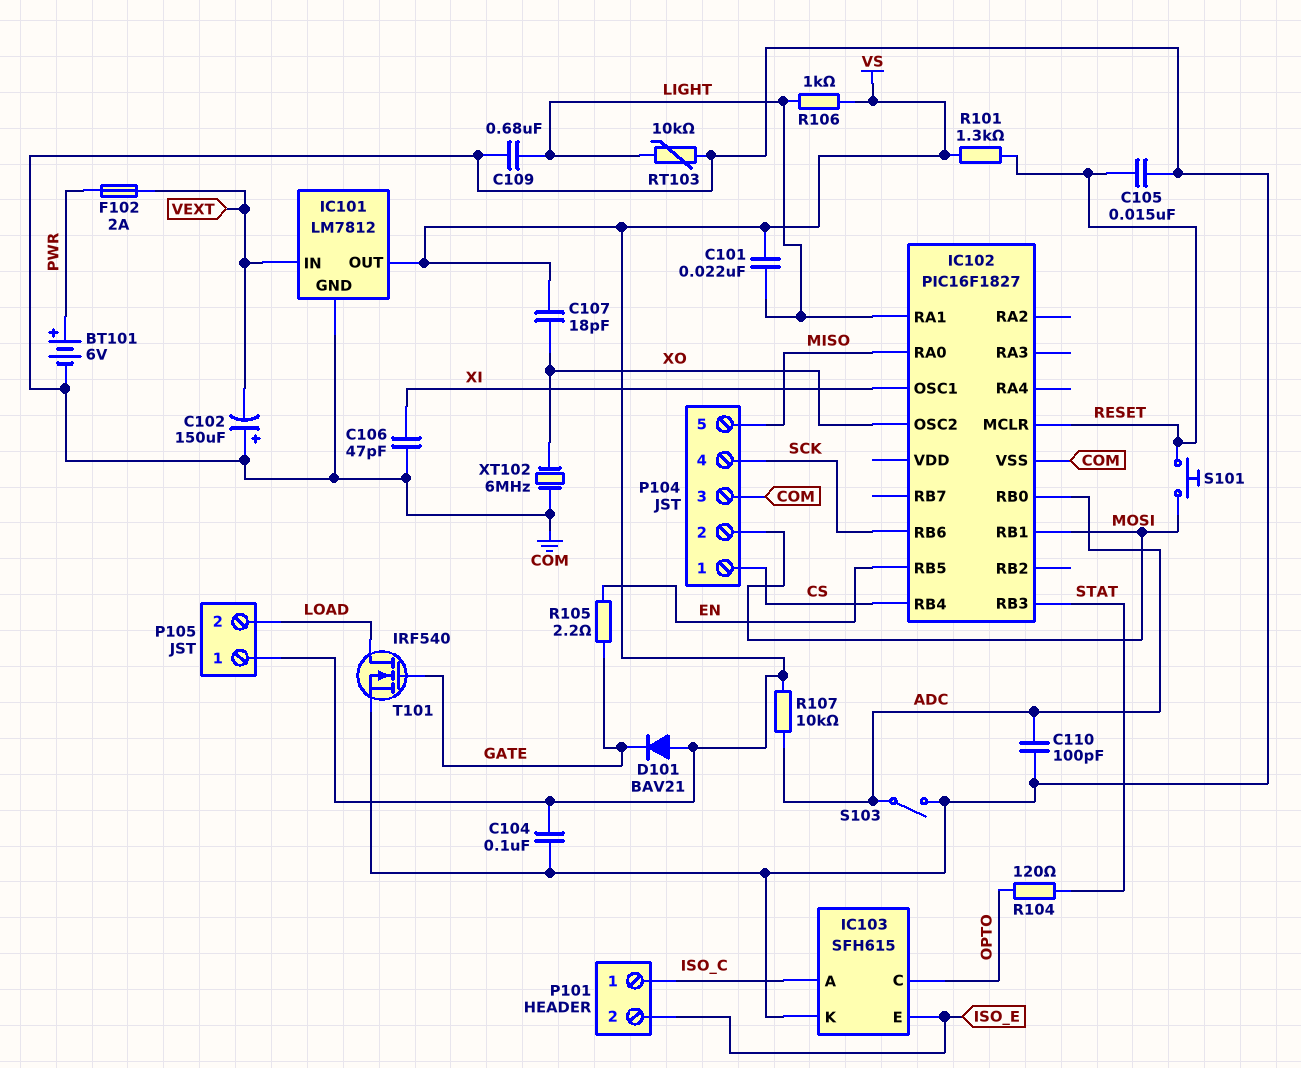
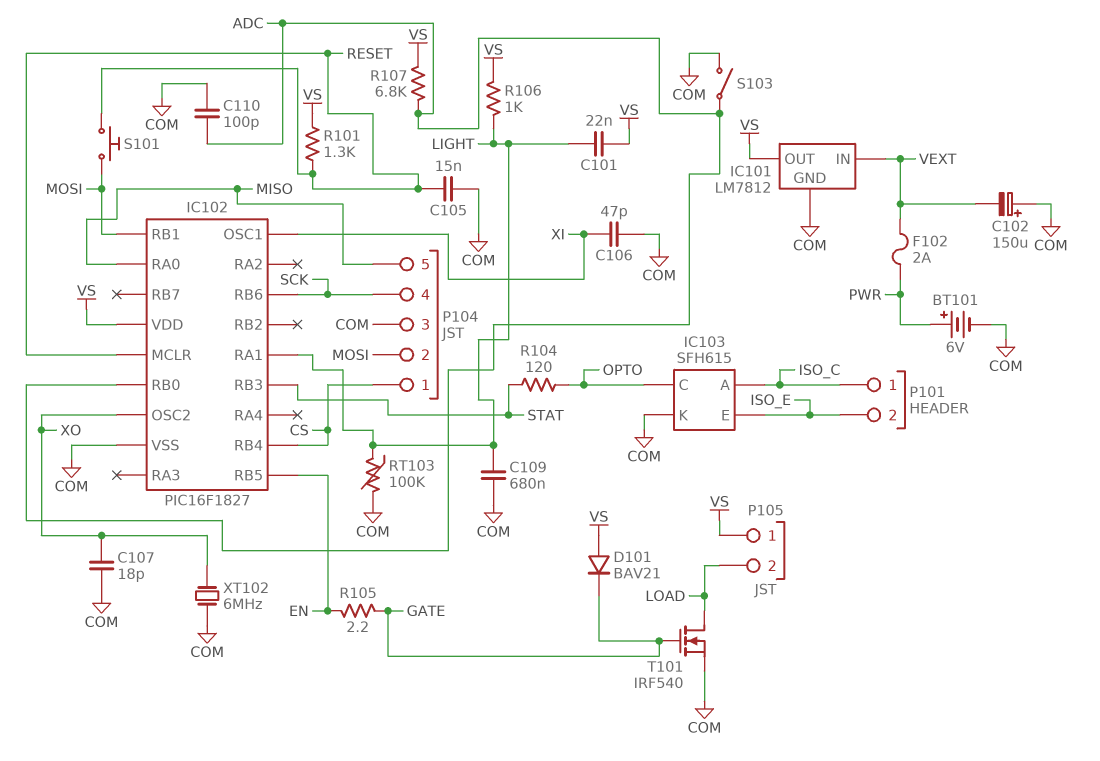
C104: 100nF (COM, VS) -> none
C107: 18pF (VS, XO) -> 18pF (COM, XO)
IC102 pin VDD: none -> VS
R107: 10k (ADC, VS) -> 6.8k (ADC, VS)
RT103: 10k (COM, LIGHT) -> 100k (COM, LIGHT)

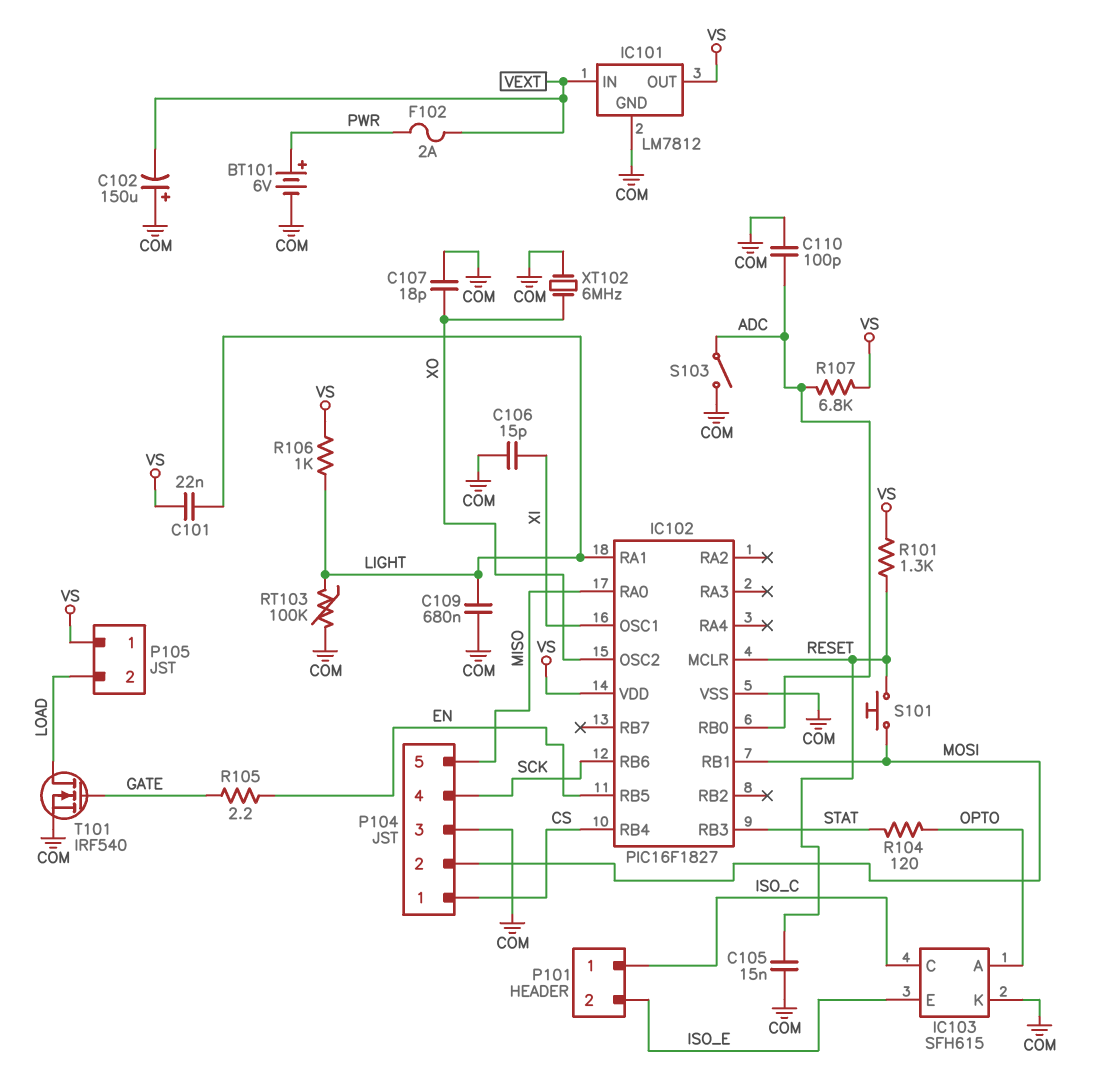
C106: 47pF (COM, XI) -> 15pF (COM, XI)
D101: diode BAV21 (A VS, K GATE) -> none
IC103 pin A: ISO_C -> OPTO
IC103 pin C: OPTO -> ISO_C

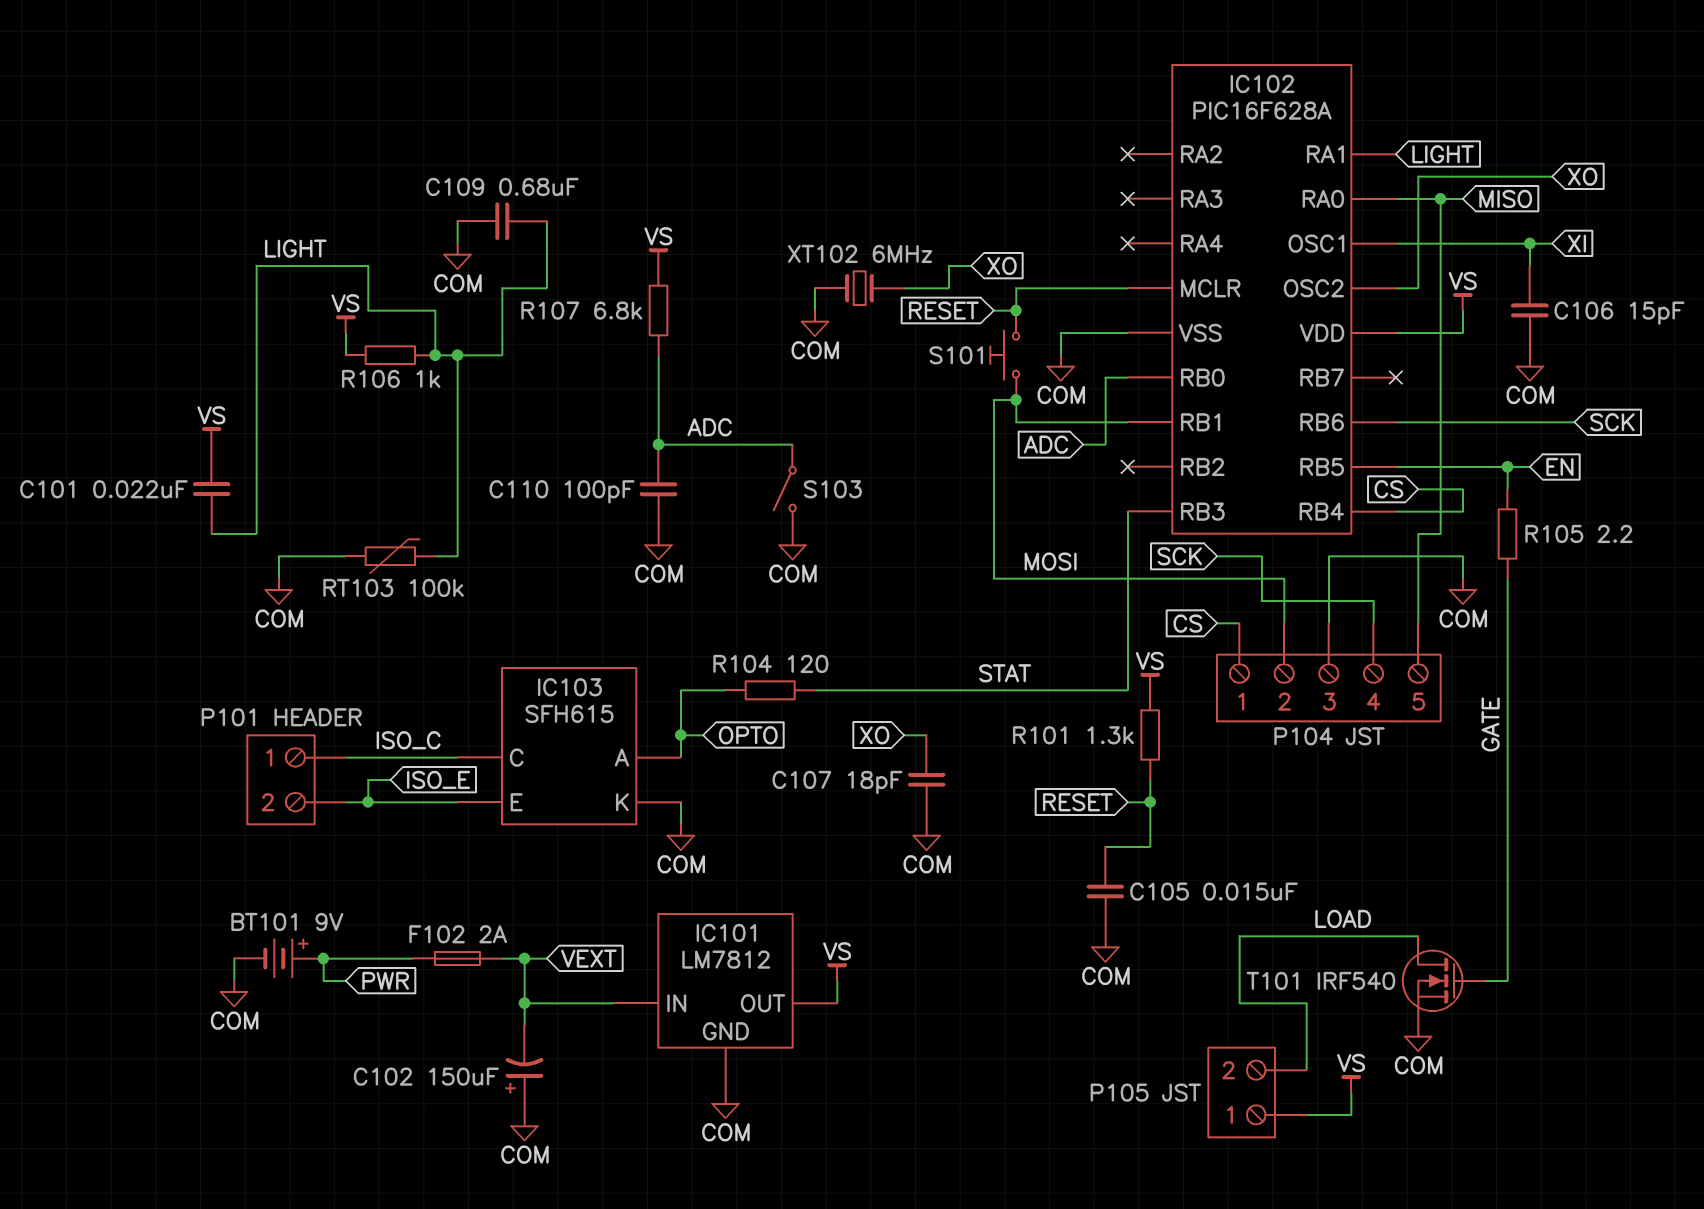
BT101: 6V (plus PWR, minus COM) -> 9V (plus PWR, minus COM)
IC102: PIC16F1827 -> PIC16F628A

